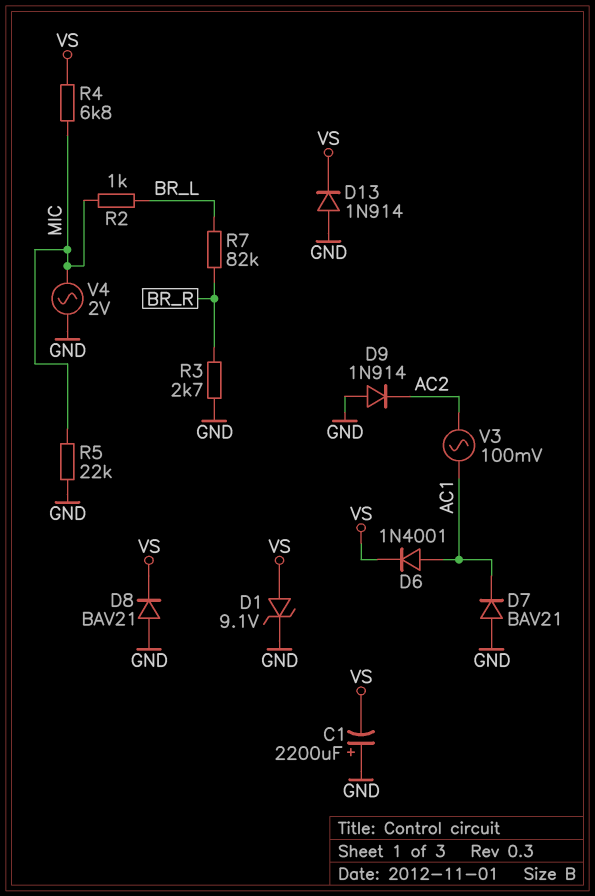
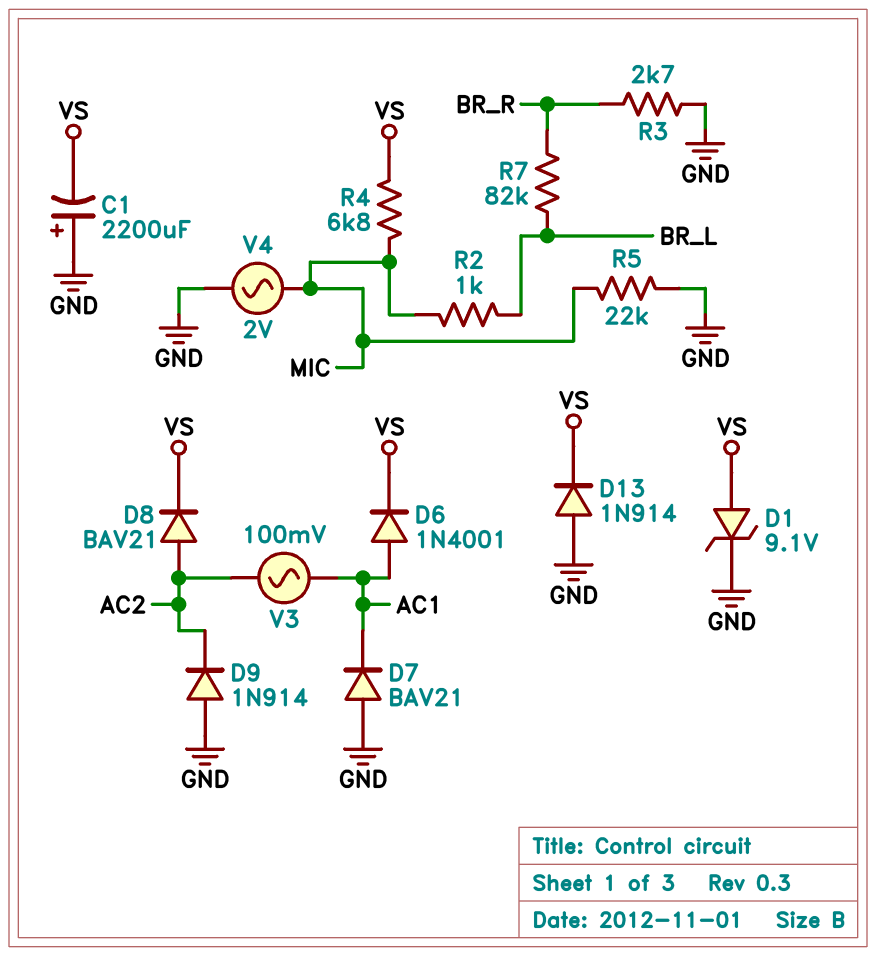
D8: diode BAV21 (A GND, K VS) -> diode BAV21 (A AC2, K VS)

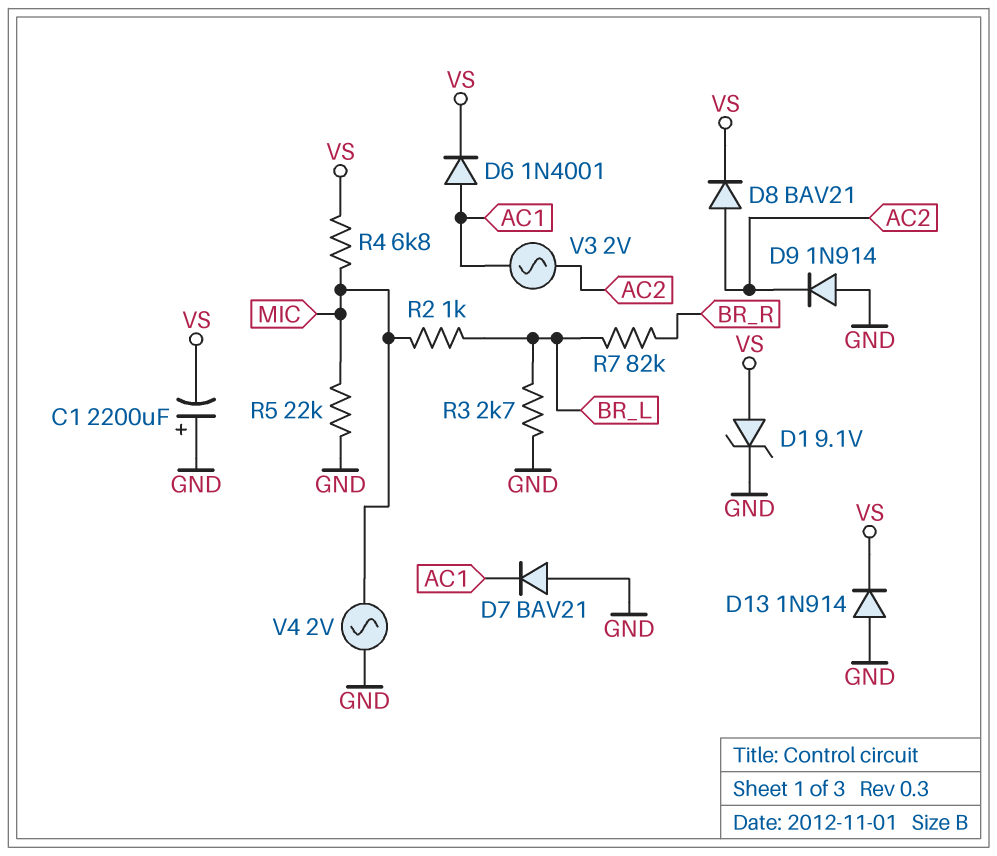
R3: 2.7k (BR_R, GND) -> 2.7k (BR_L, GND)
V3: AC 100mV (AC1, AC2) -> AC 2V (AC1, AC2)

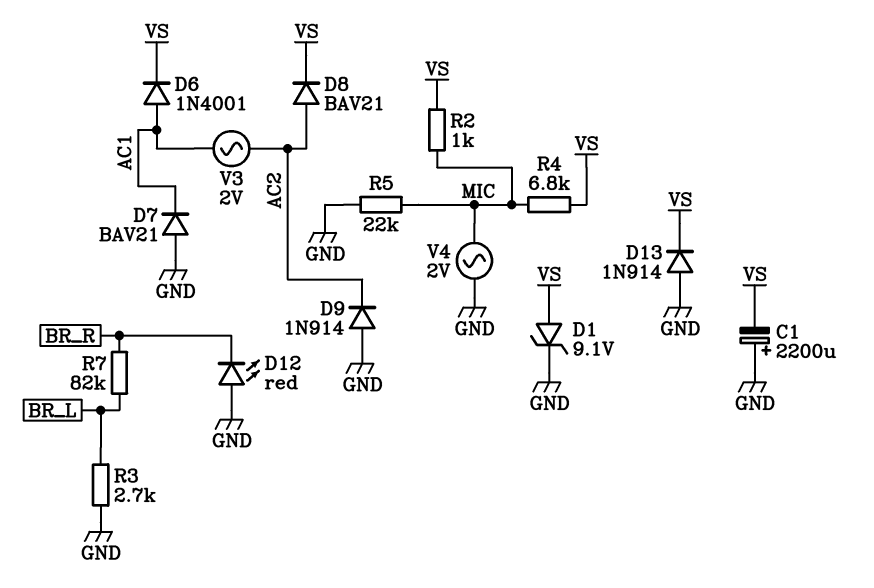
D12: none -> LED red (A GND, K BR_R)
R2: 1k (BR_L, MIC) -> 1k (MIC, VS)

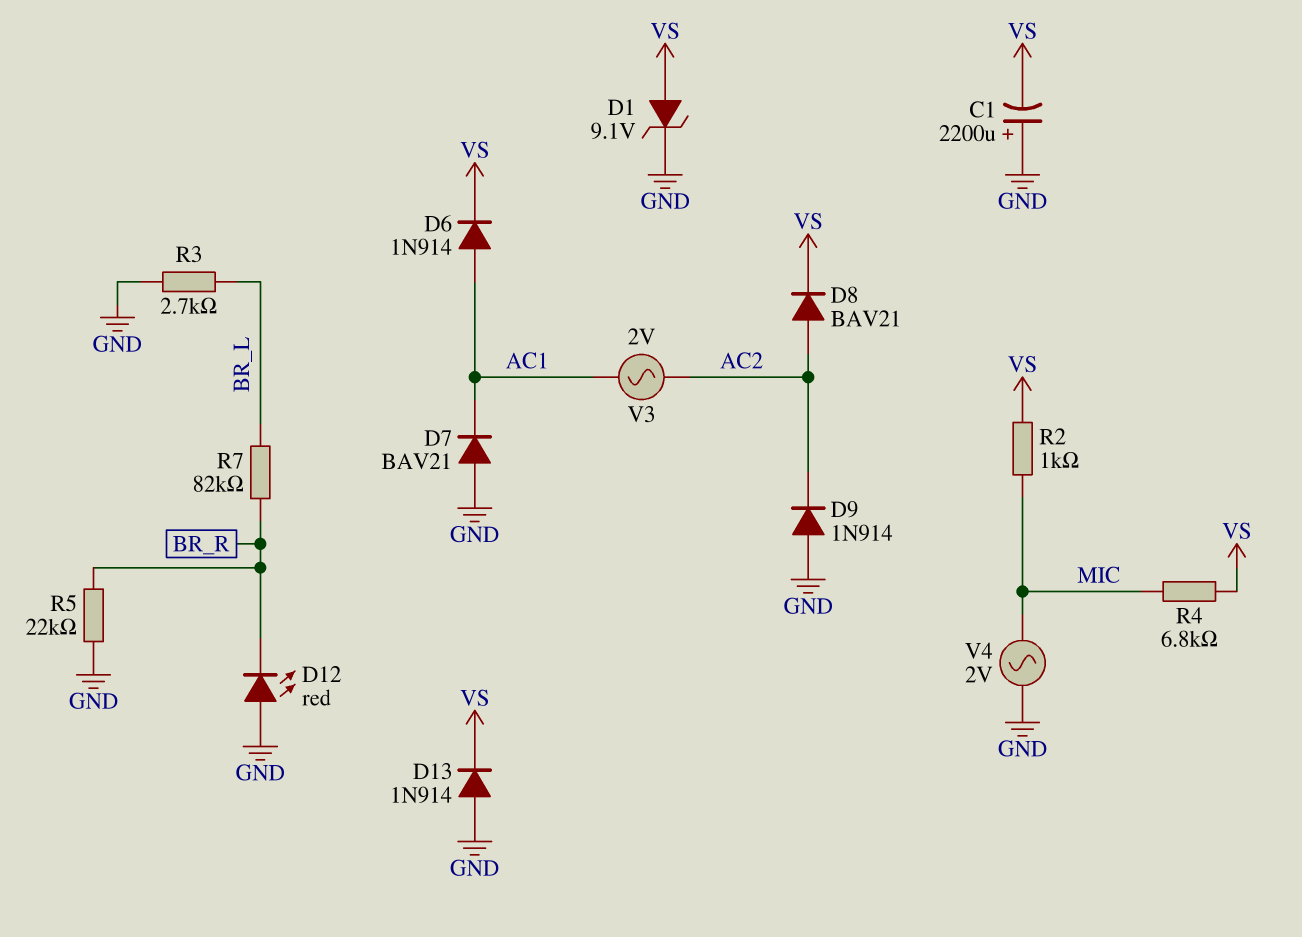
D6: diode 1N4001 (A AC1, K VS) -> diode 1N914 (A AC1, K VS)
R5: 22k (GND, MIC) -> 22k (BR_R, GND)

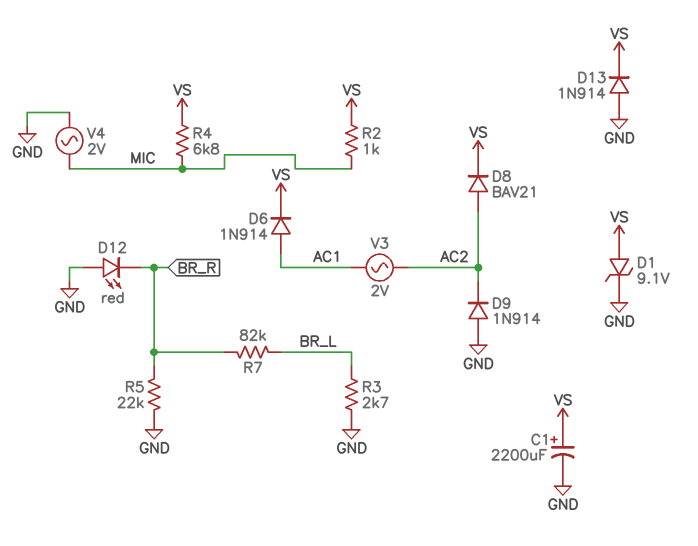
C1: 2200uF (plus GND, minus VS) -> 2200uF (plus VS, minus GND)
D7: diode BAV21 (A GND, K AC1) -> none

